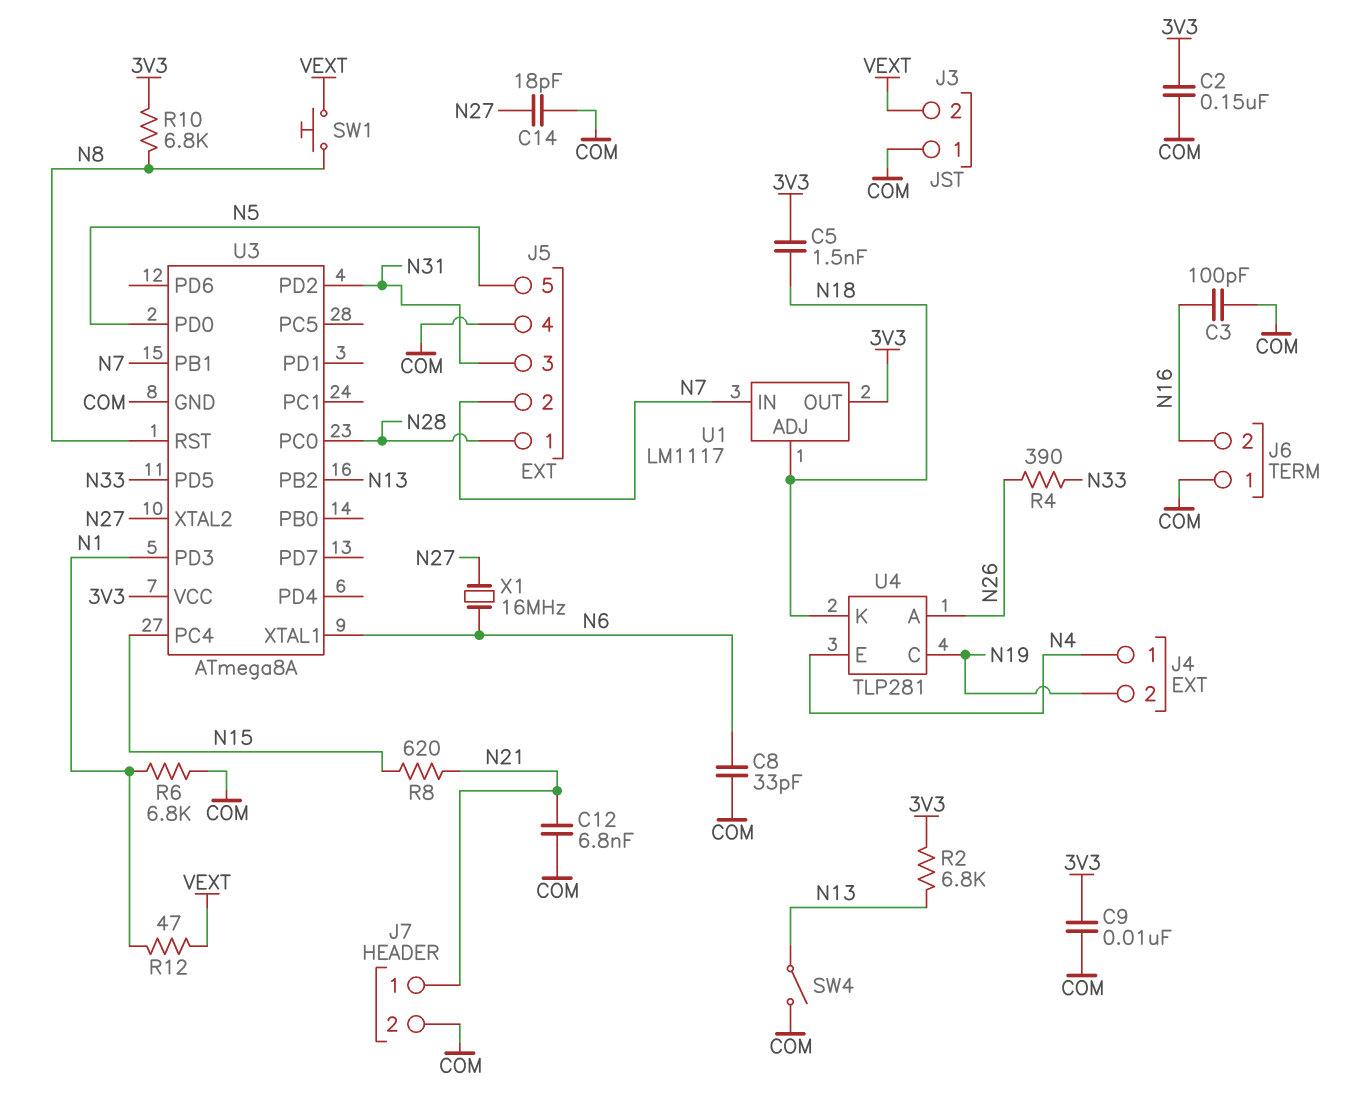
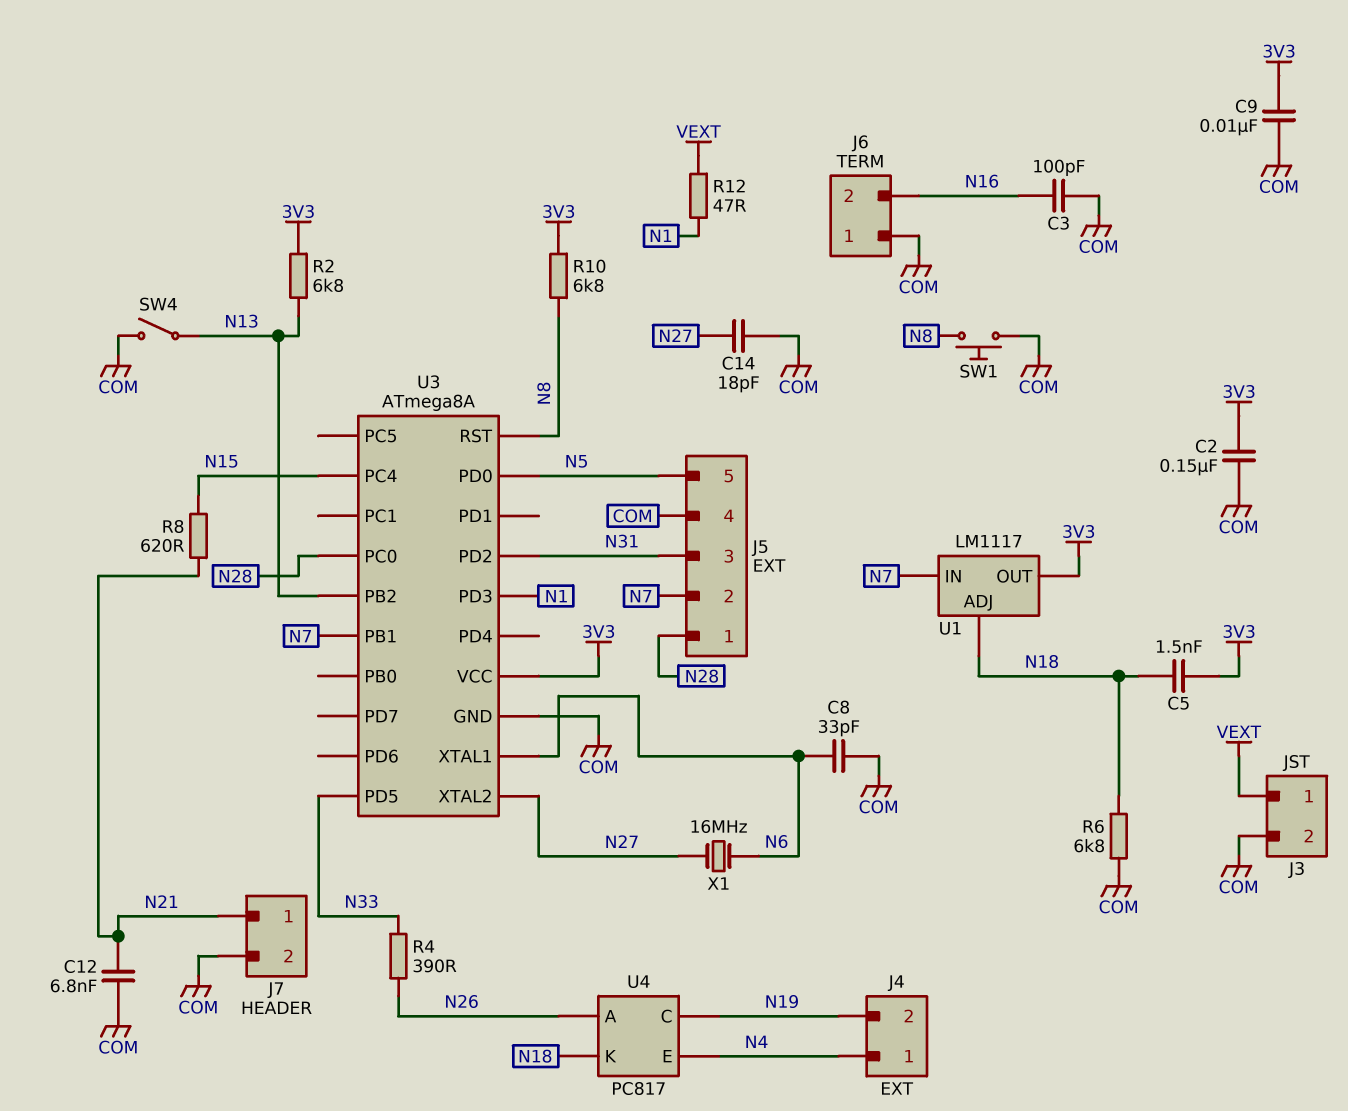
J3 pin 1: COM -> VEXT
J3 pin 2: VEXT -> COM
R6: 6.8k (COM, N1) -> 6.8k (COM, N18)
SW1: button (N8, VEXT) -> button (COM, N8)
U4: TLP281 -> PC817

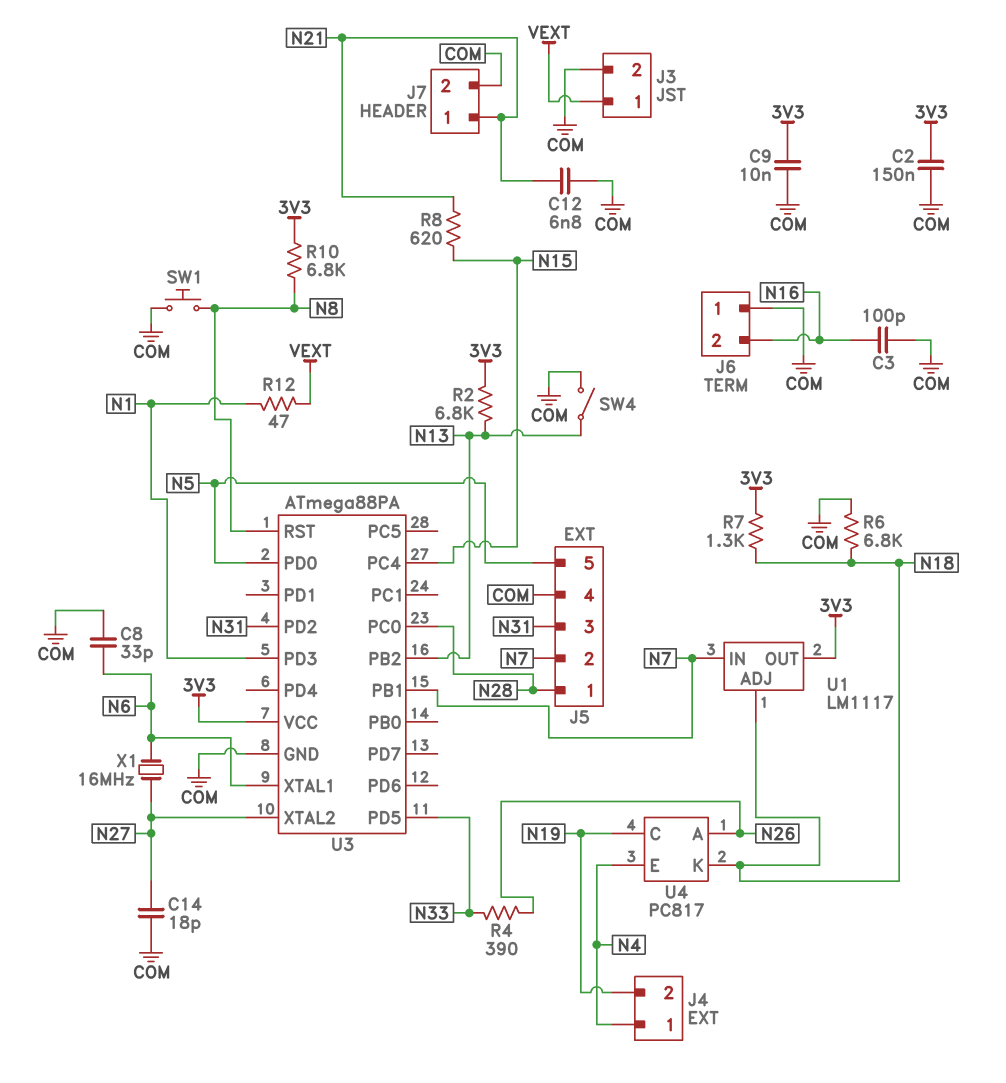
C5: 1.5nF (3V3, N18) -> none
R7: none -> 1.3k (3V3, N18)
U3: ATmega8A -> ATmega88PA

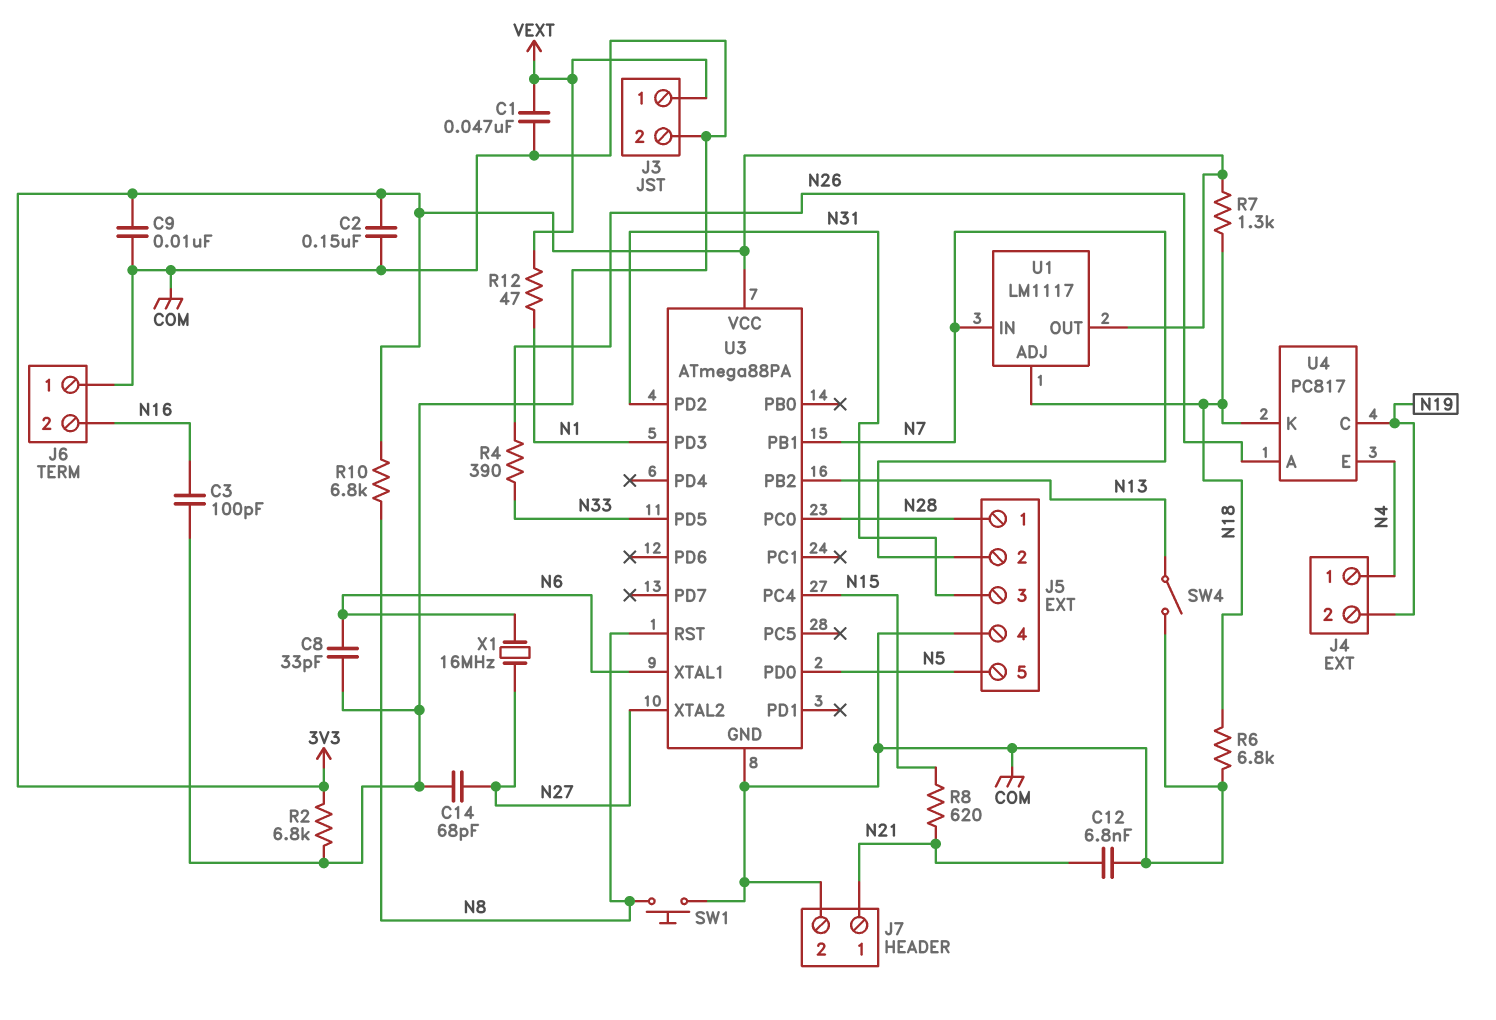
C1: none -> 47nF (COM, VEXT)
C14: 18pF (COM, N27) -> 68pF (COM, N27)
R2: 6.8k (3V3, N13) -> 6.8k (3V3, COM)

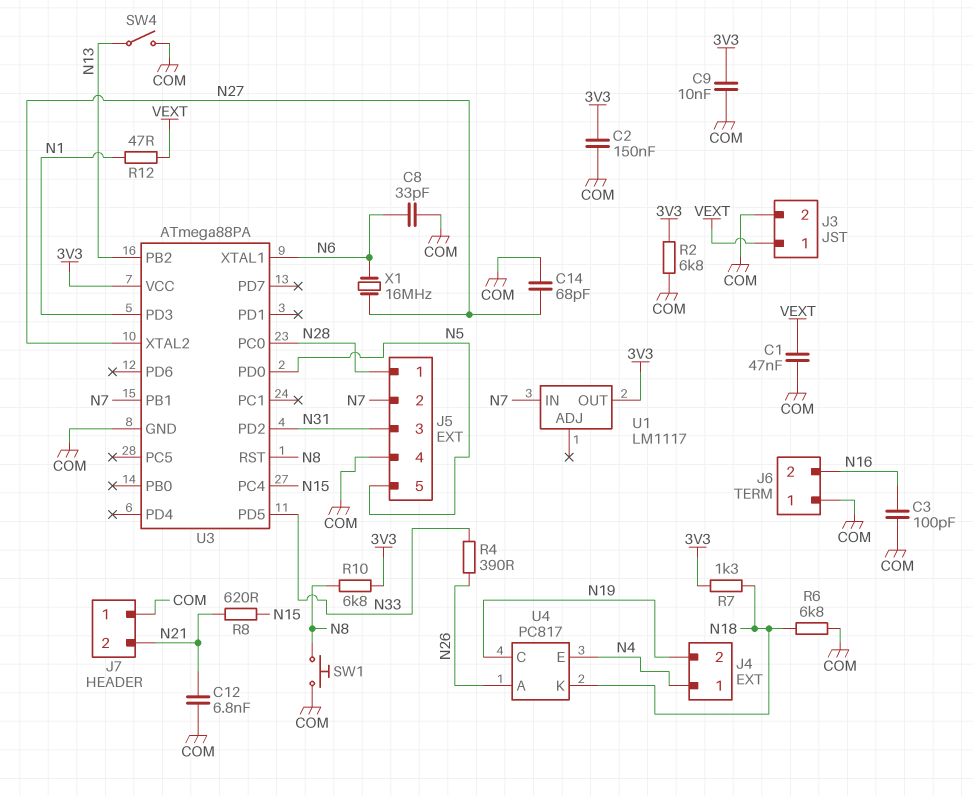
J7 pin 1: N21 -> COM
J7 pin 2: COM -> N21
U1 pin ADJ: N18 -> none

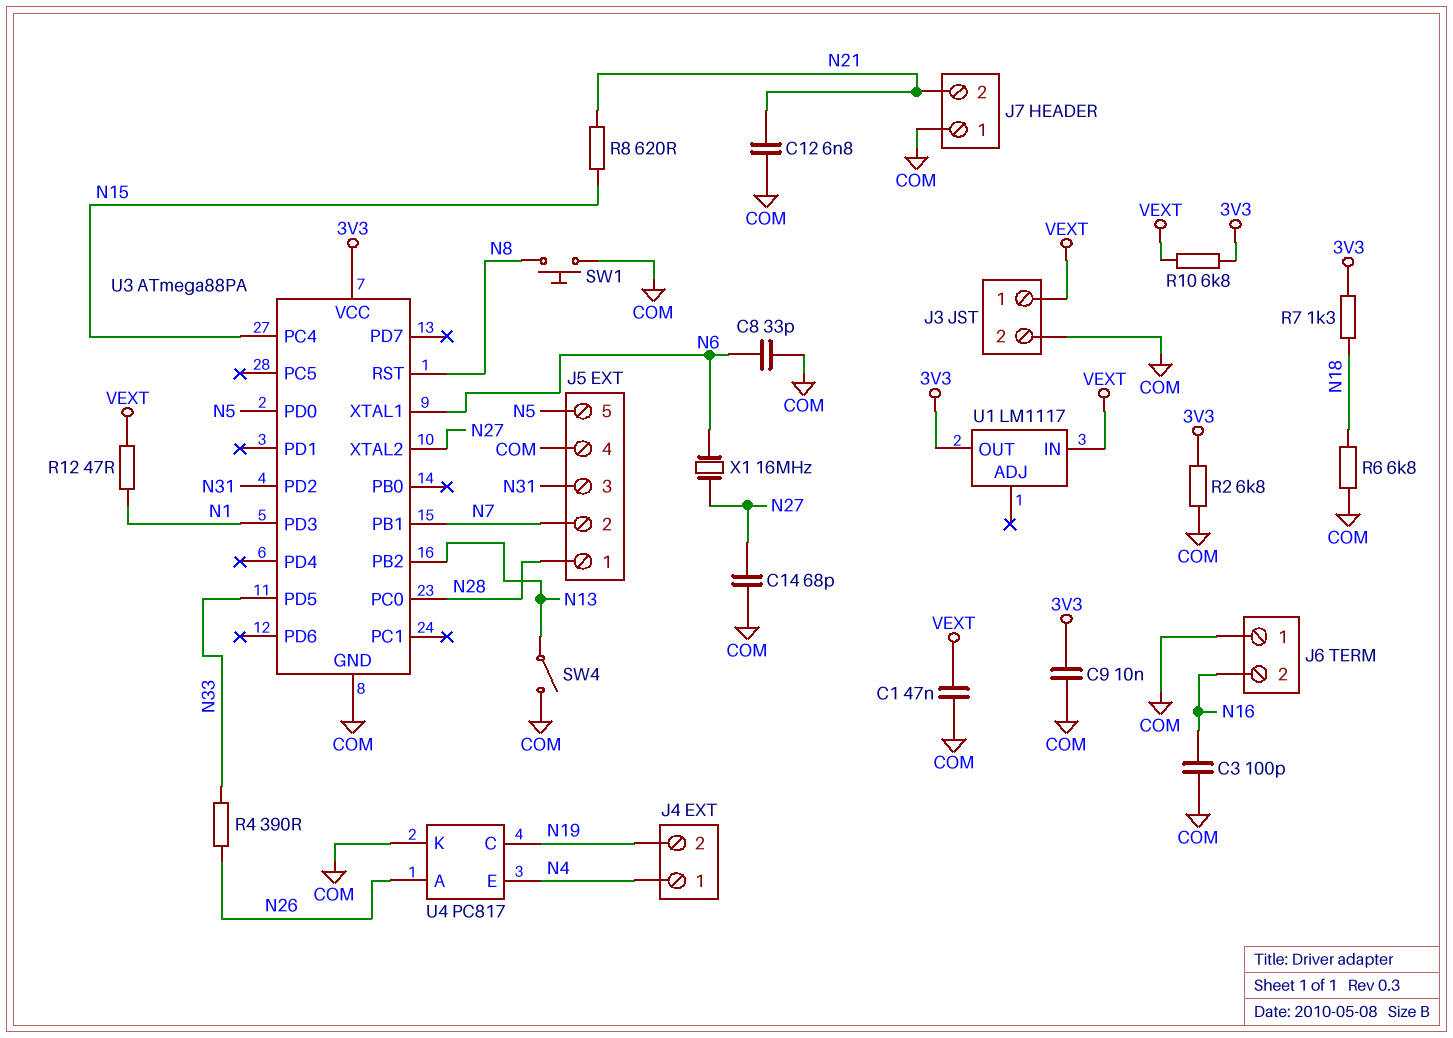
C2: 150nF (3V3, COM) -> none
R10: 6.8k (3V3, N8) -> 6.8k (3V3, VEXT)
U1 pin IN: N7 -> VEXT
U4 pin K: N18 -> COM

